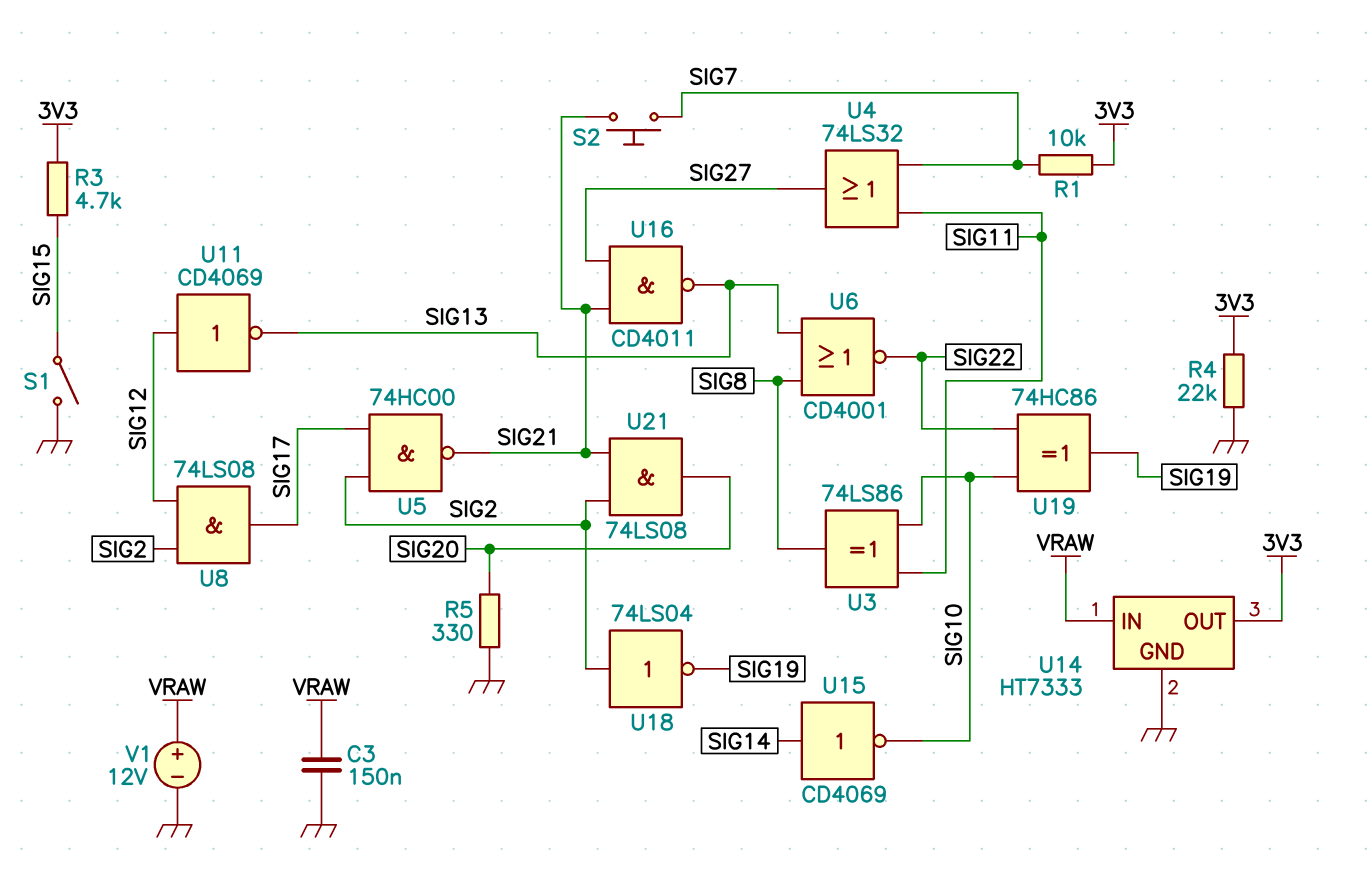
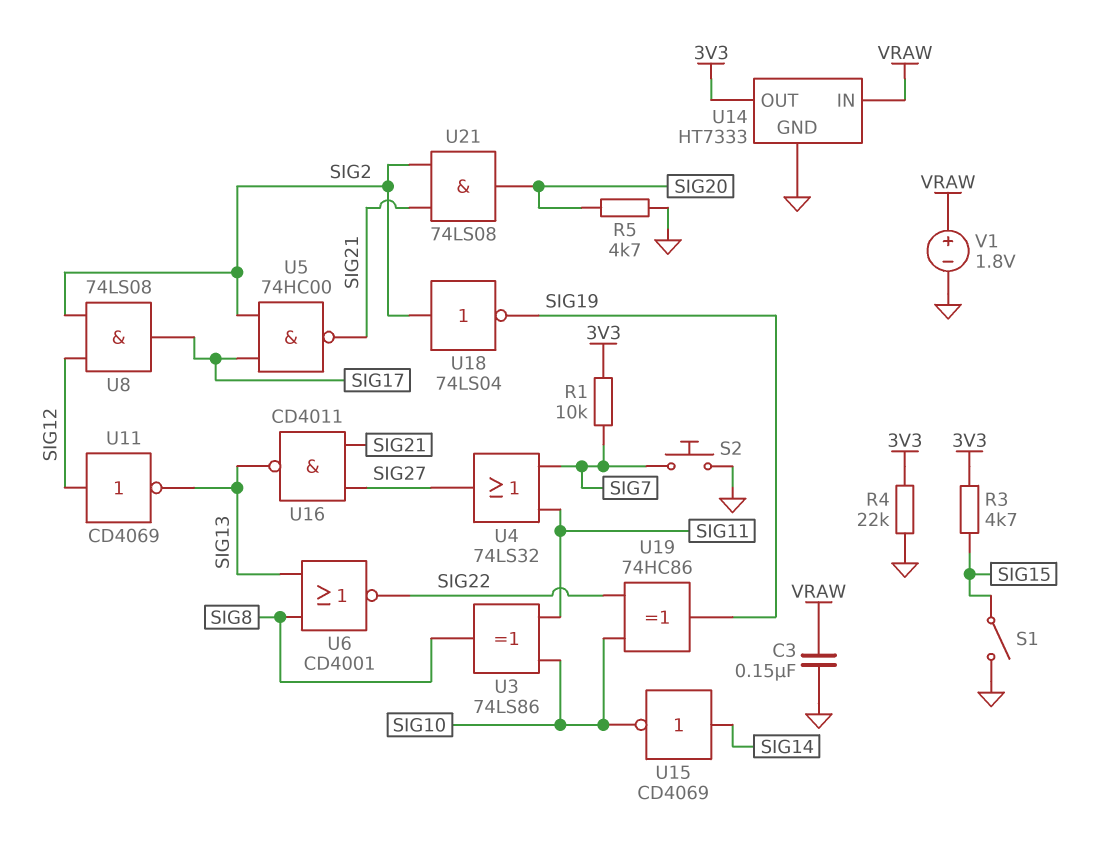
R5: 330 (GND, SIG20) -> 4.7k (GND, SIG20)
S2: button (SIG7, SIG21) -> button (GND, SIG7)
V1: 12V (plus VRAW, minus GND) -> 1.8V (plus VRAW, minus GND)

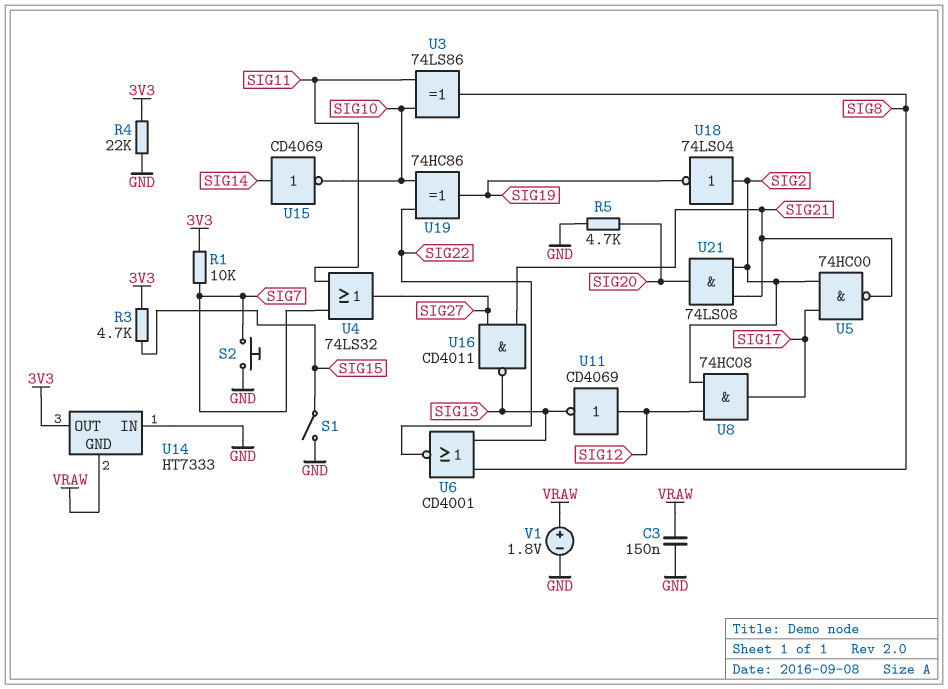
U8: AND 74LS08 (in SIG2, in SIG12, out SIG17) -> AND 74HC08 (in SIG2, in SIG12, out SIG17)
U14 pin GND: GND -> VRAW
U14 pin IN: VRAW -> GND

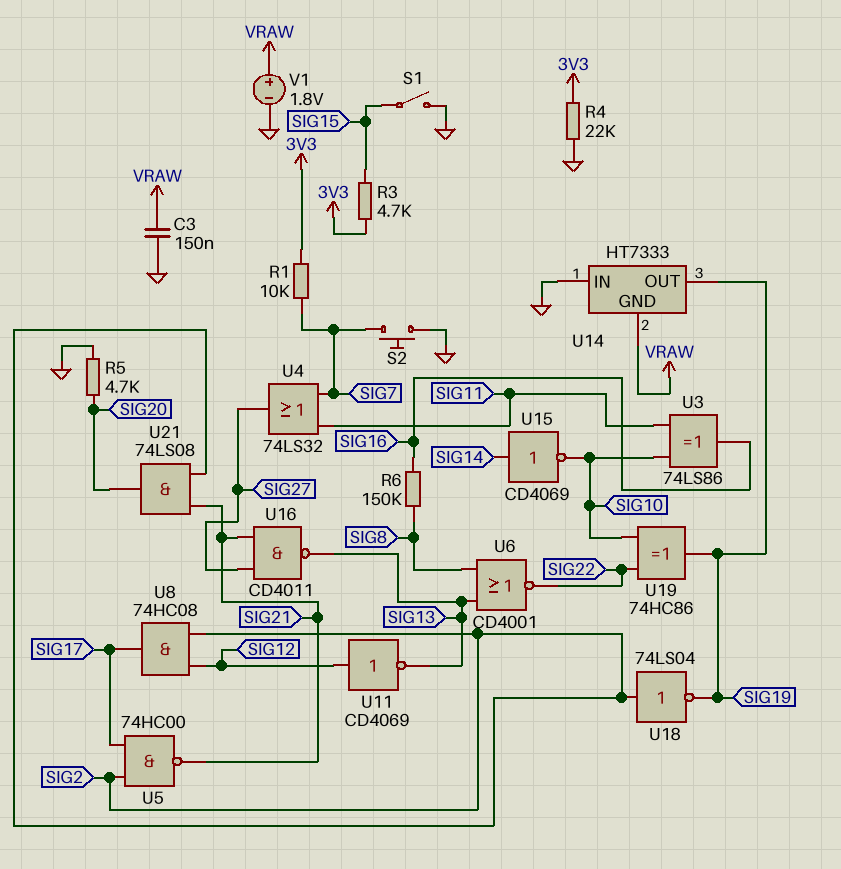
R6: none -> 150k (SIG8, SIG16)
U3: XOR 74LS86 (in SIG10, in SIG11, out SIG8) -> XOR 74LS86 (in SIG10, in SIG11, out SIG16)
U14 pin OUT: 3V3 -> SIG19

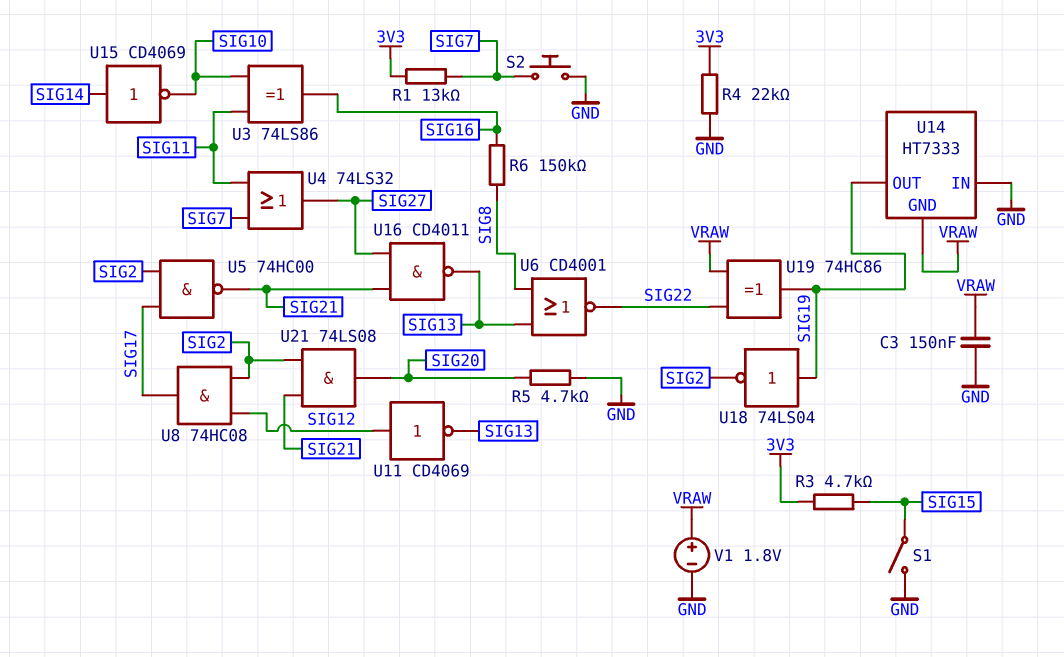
R1: 10k (3V3, SIG7) -> 13k (3V3, SIG7)
U18: NOT 74LS04 (in SIG2, out SIG19) -> NOT 74LS04 (in SIG19, out SIG2)
U19: XOR 74HC86 (in SIG10, in SIG22, out SIG19) -> XOR 74HC86 (in SIG22, in VRAW, out SIG19)

